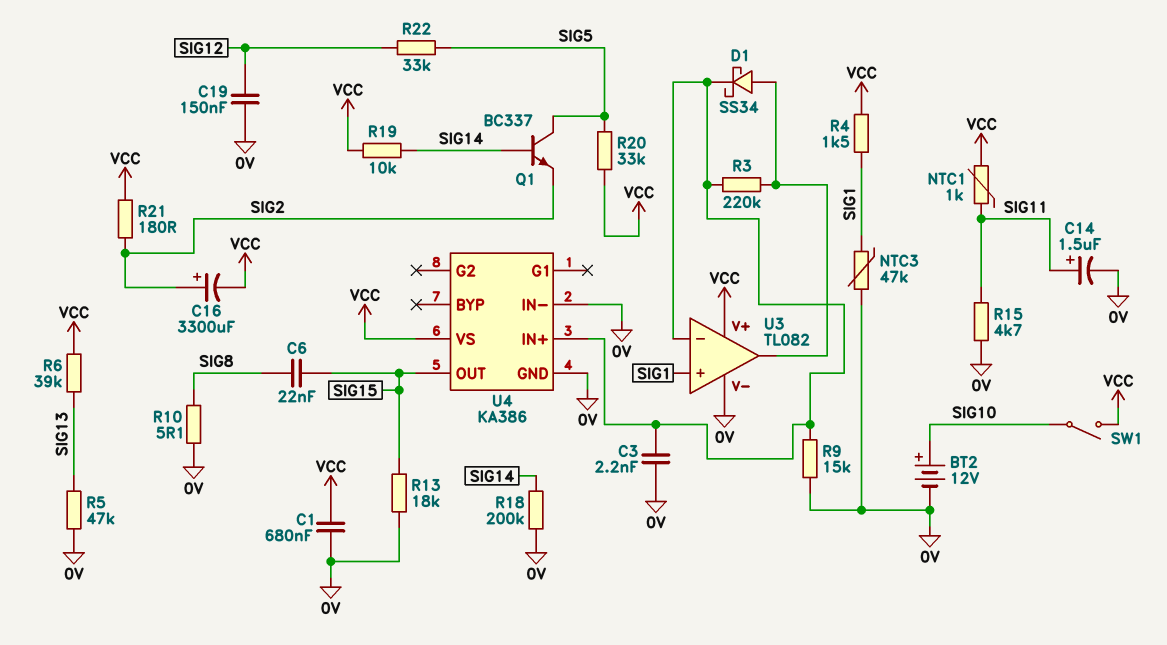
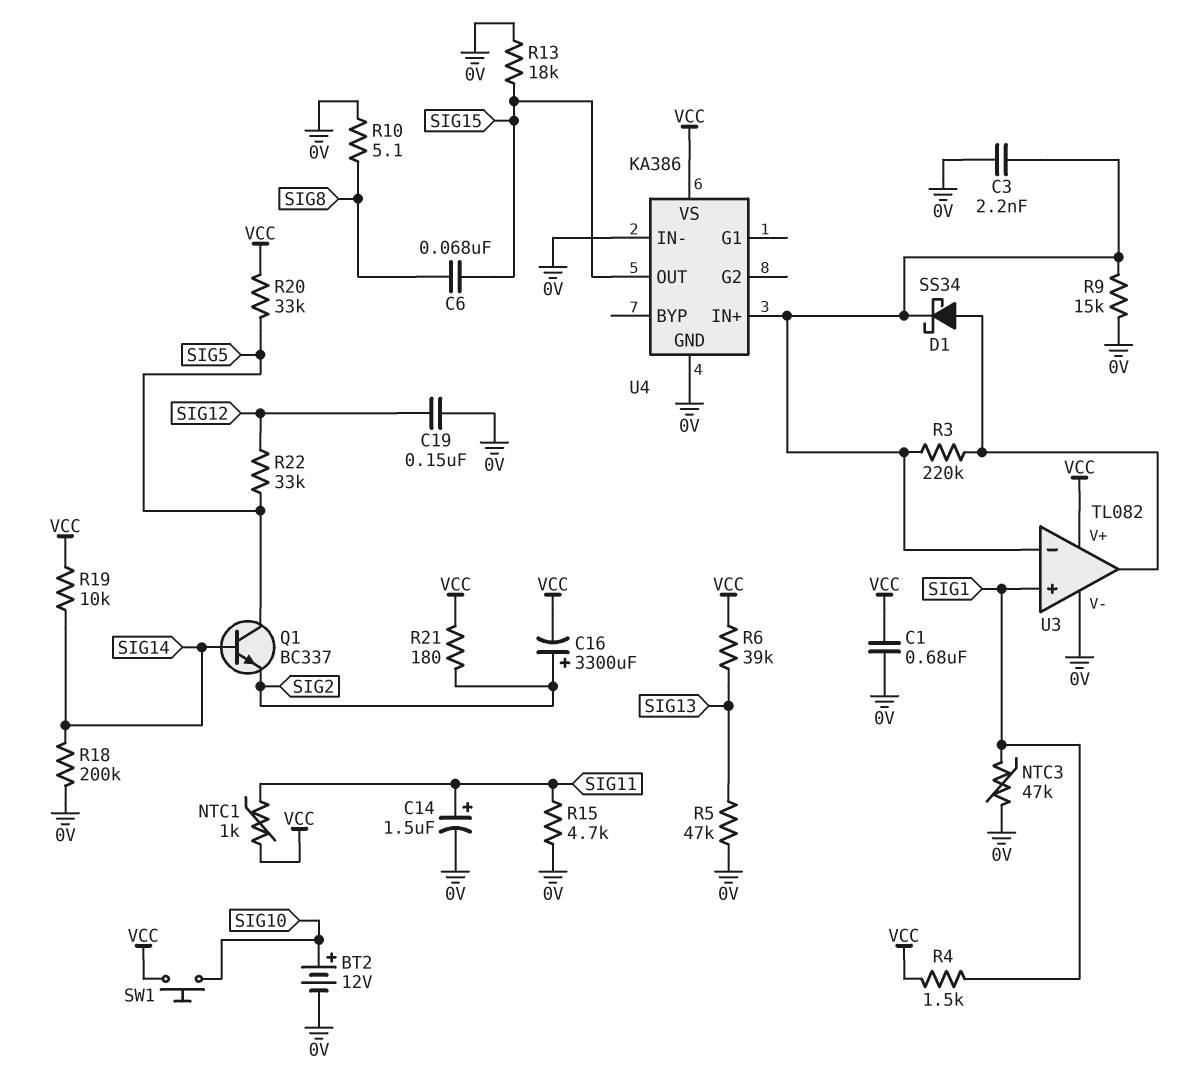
C6: 22nF (SIG8, SIG15) -> 68nF (SIG8, SIG15)
SW1: switch (SIG10, VCC) -> button (SIG10, VCC)

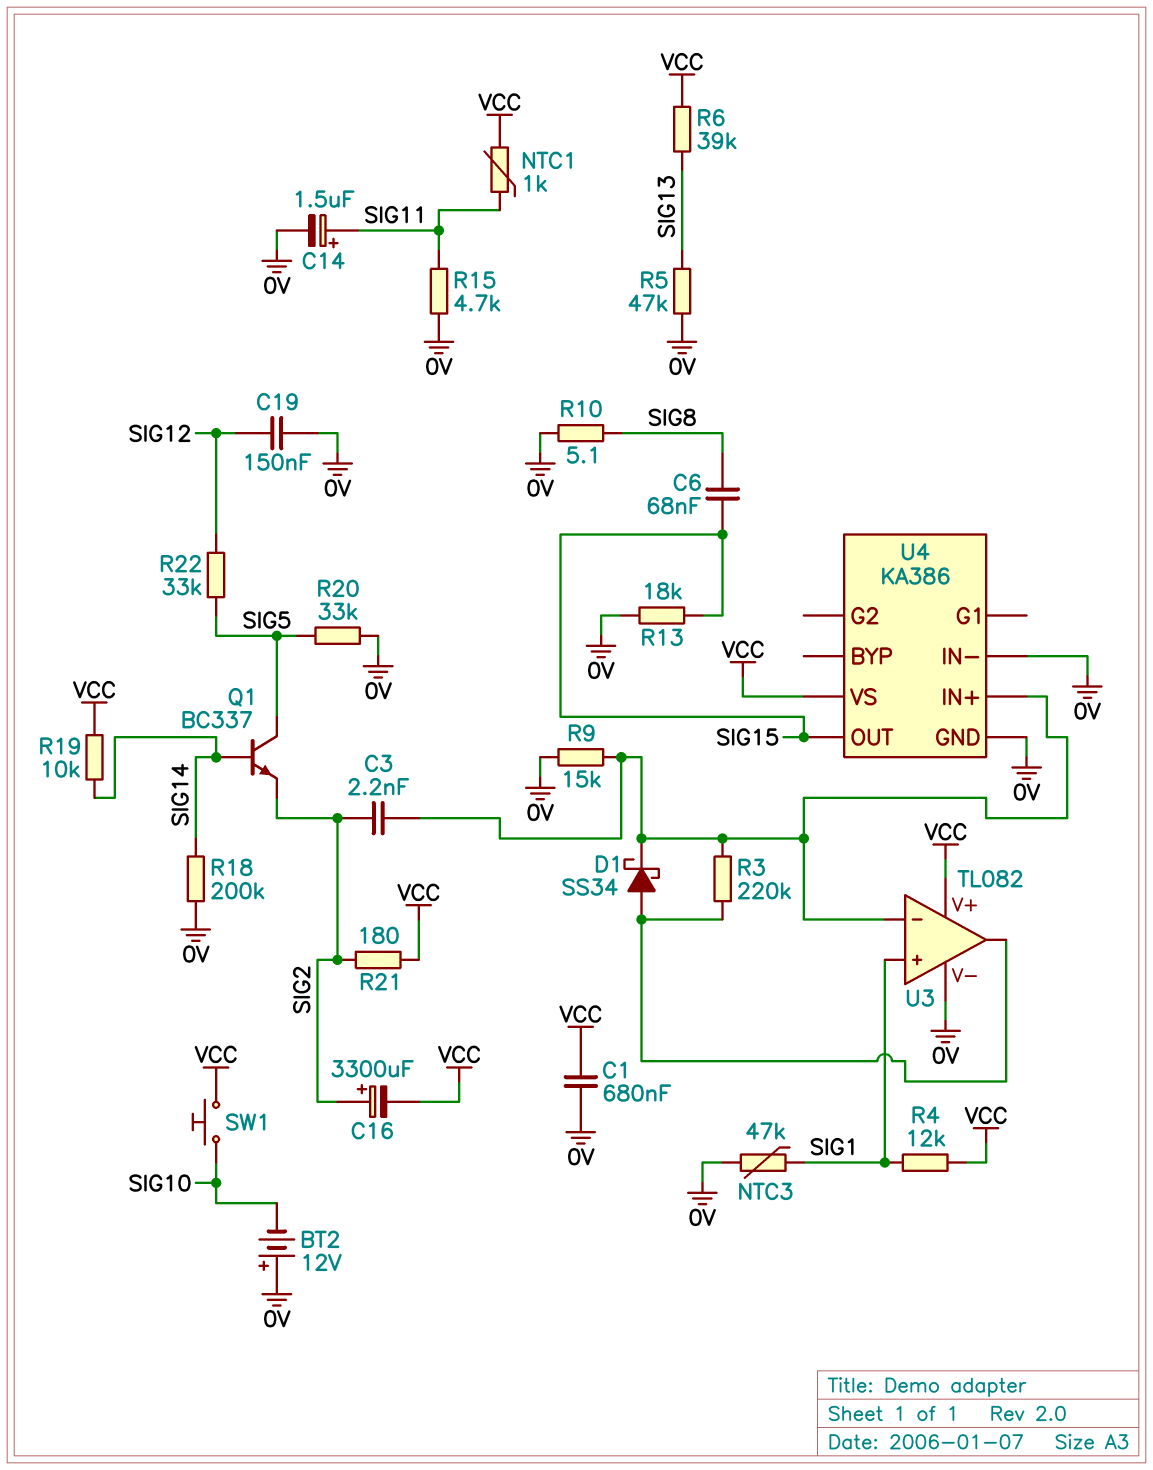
BT2: 12V (plus SIG10, minus 0V) -> 12V (plus 0V, minus SIG10)
C3: 2.2nF (0V, U3/in-) -> 2.2nF (SIG2, U3/in-)
R4: 1.5k (SIG1, VCC) -> 12k (SIG1, VCC)
R20: 33k (SIG5, VCC) -> 33k (0V, SIG5)

